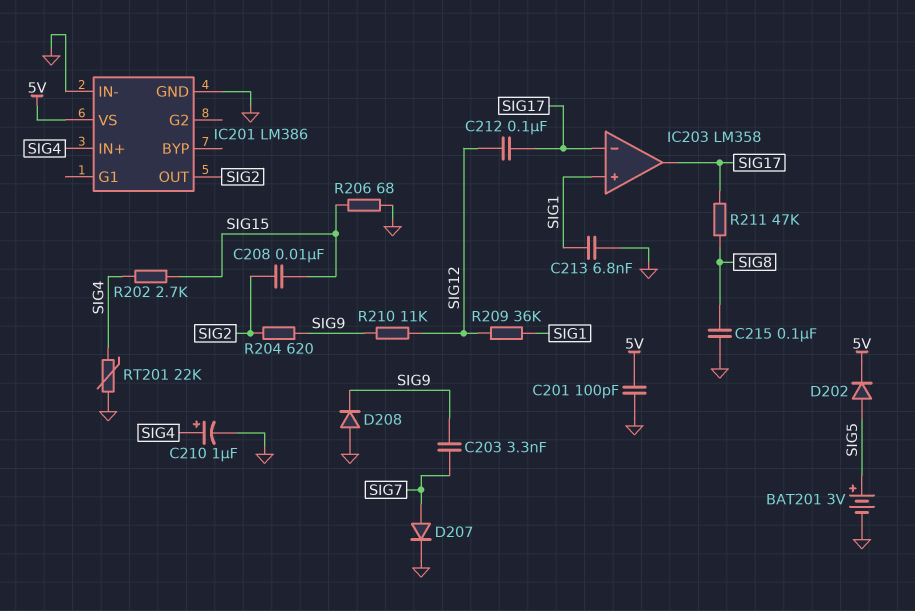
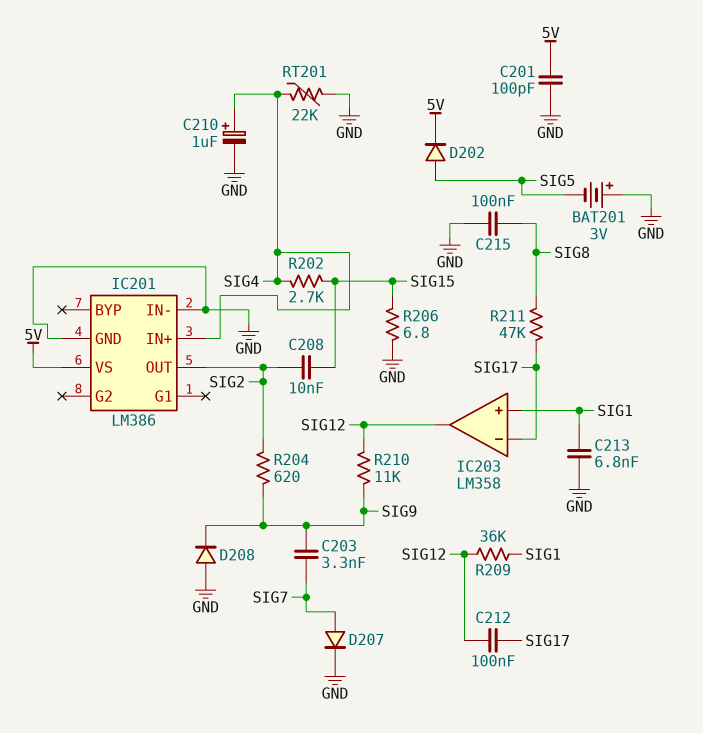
BAT201: 3V (plus SIG5, minus GND) -> 3V (plus GND, minus SIG5)
IC203 pin out: SIG17 -> SIG12
R206: 68 (GND, SIG15) -> 6.8 (GND, SIG15)

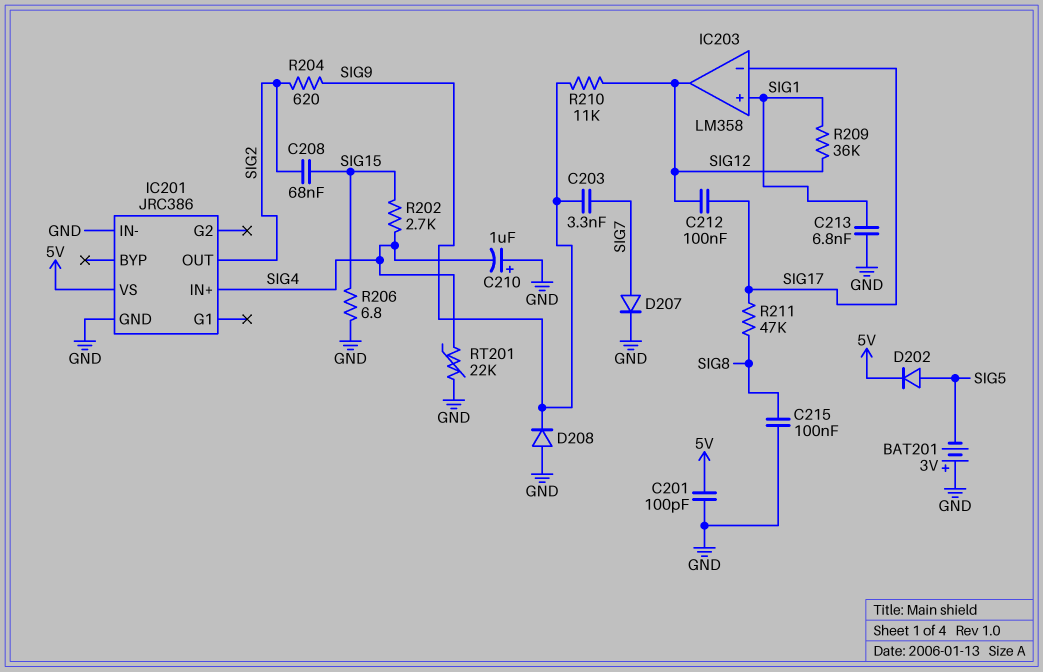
C208: 10nF (SIG2, SIG15) -> 68nF (SIG2, SIG15)
C210: 1uF (plus SIG4, minus GND) -> 1uF (plus GND, minus SIG4)
IC201: LM386 -> JRC386

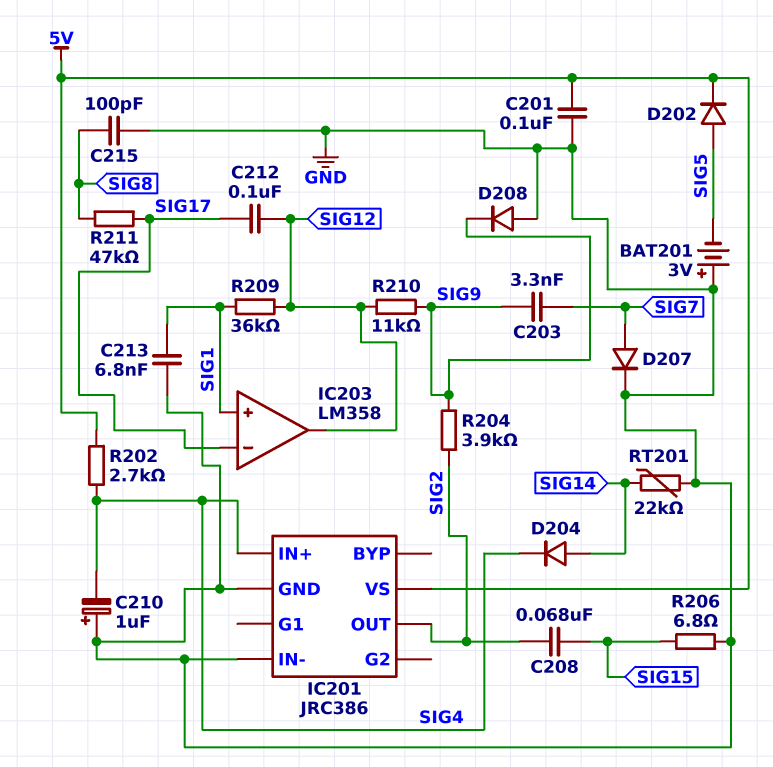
C201: 100pF (5V, GND) -> 100nF (5V, GND)
C215: 100nF (GND, SIG8) -> 100pF (GND, SIG8)
D204: none -> diode (A SIG14, K SIG4)
R202: 2.7k (SIG4, SIG15) -> 2.7k (5V, SIG4)
R204: 620 (SIG2, SIG9) -> 3.9k (SIG2, SIG9)
RT201: 22k (GND, SIG4) -> 22k (GND, SIG14)

